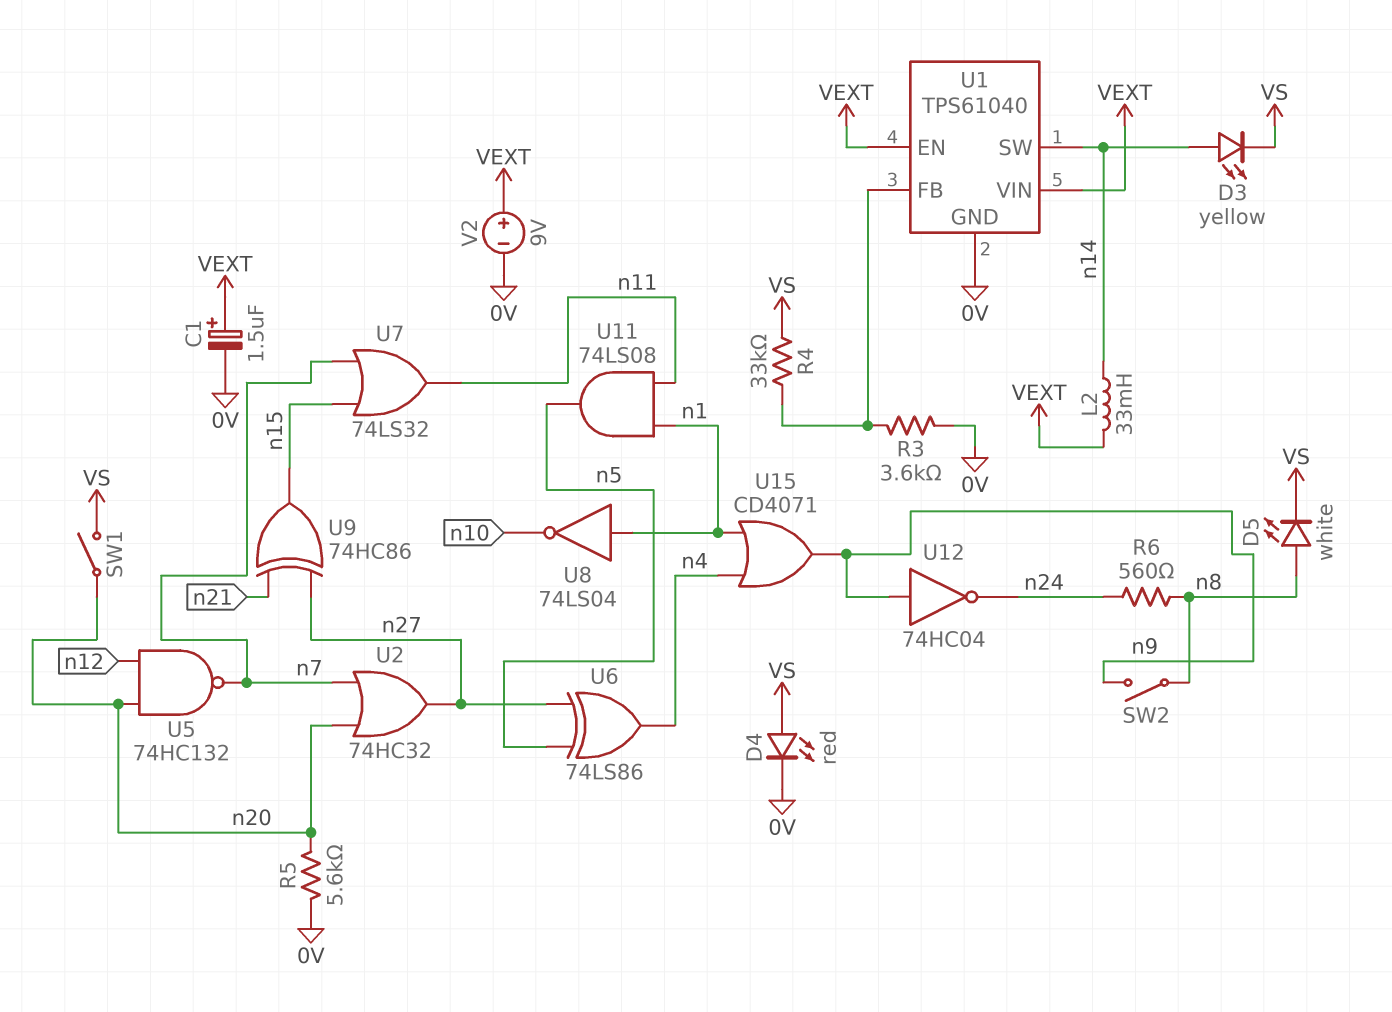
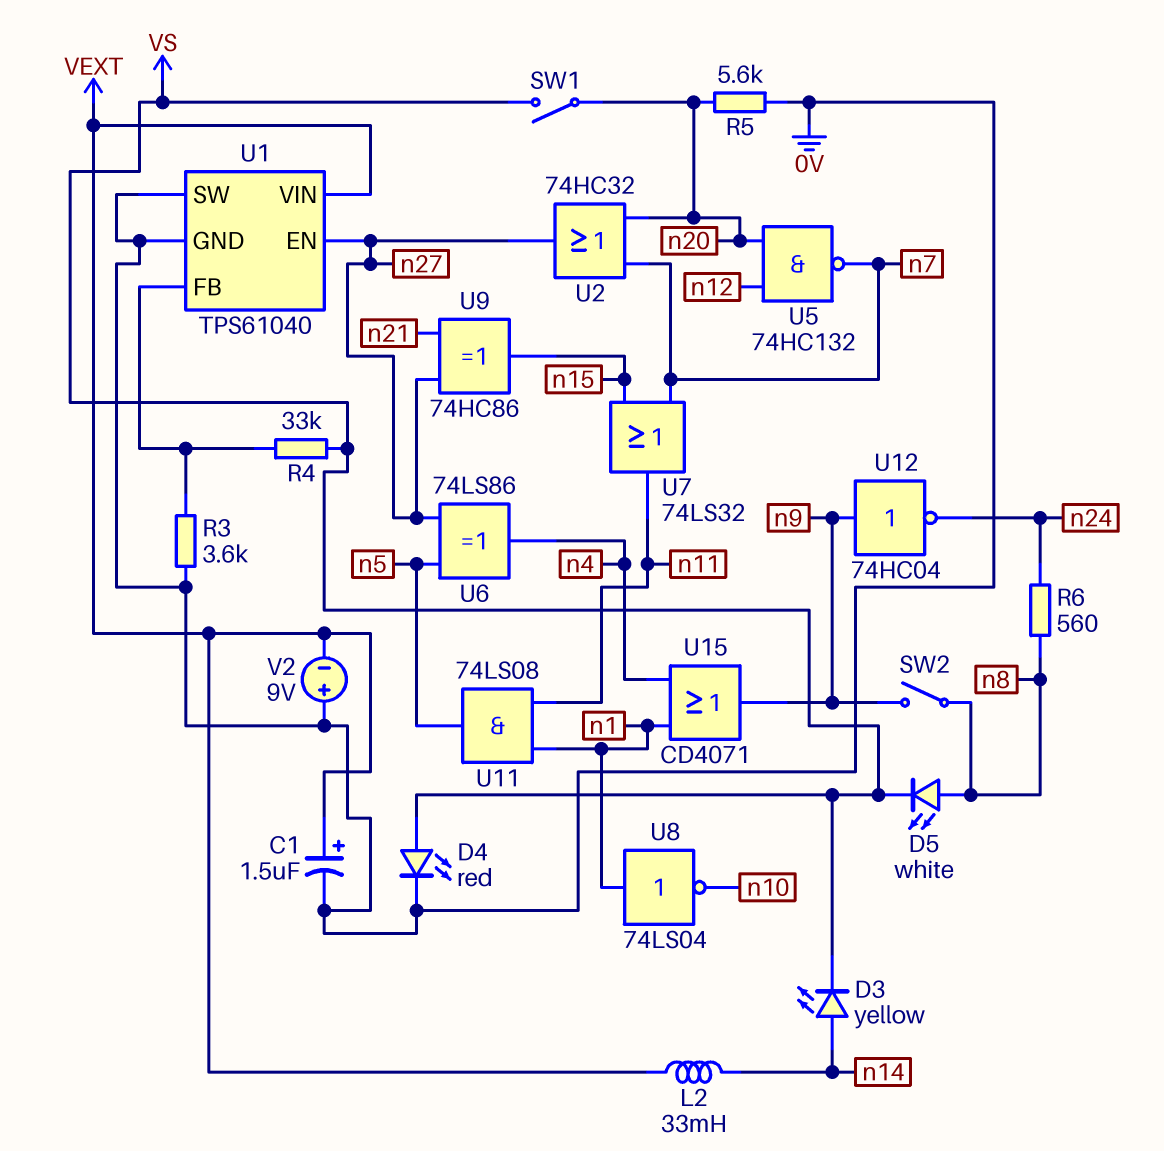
U1 pin EN: VEXT -> n27
U1 pin SW: n14 -> 0V
V2: 9V (plus VEXT, minus 0V) -> 9V (plus 0V, minus VEXT)

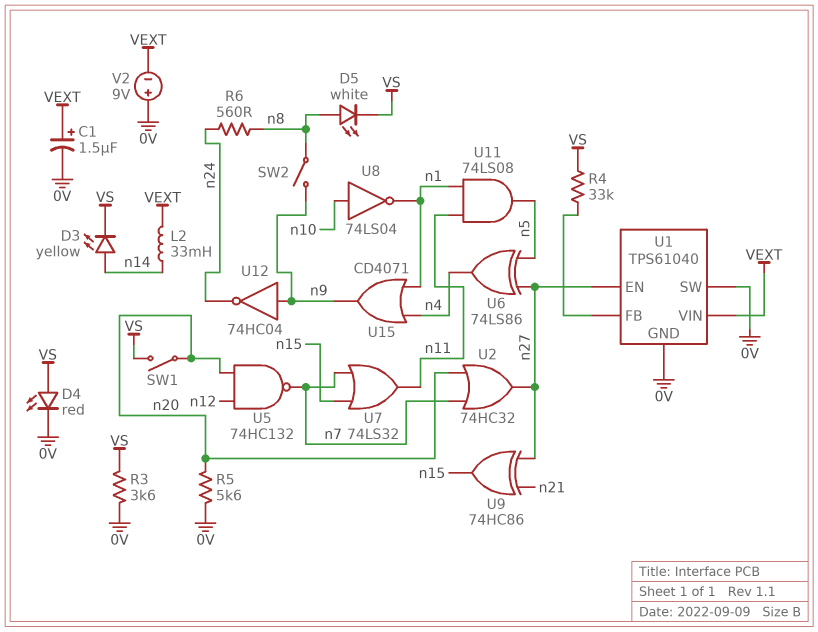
R3: 3.6k (0V, U1/FB) -> 3.6k (0V, VS)
U8: NOT 74LS04 (in n1, out n10) -> NOT 74LS04 (in n10, out n1)

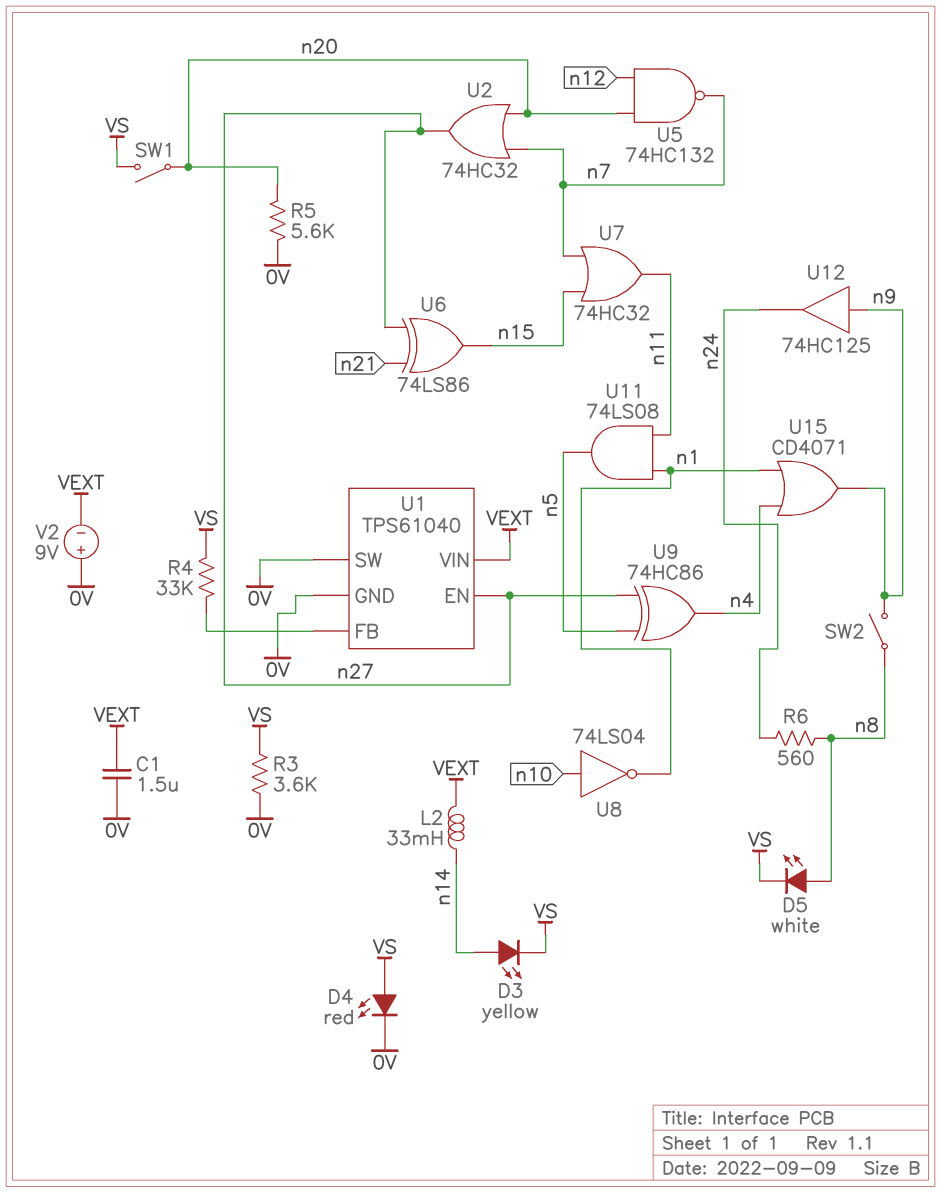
C1: 1.5uF (plus VEXT, minus 0V) -> 1.5uF (0V, VEXT)
U6: XOR 74LS86 (in n5, in n27, out n4) -> XOR 74LS86 (in n21, in n27, out n15)
U7: OR 74LS32 (in n7, in n15, out n11) -> OR 74HC32 (in n7, in n15, out n11)
U9: XOR 74HC86 (in n21, in n27, out n15) -> XOR 74HC86 (in n5, in n27, out n4)
U12: NOT 74HC04 (in n9, out n24) -> buffer 74HC125 (in n9, out n24)

